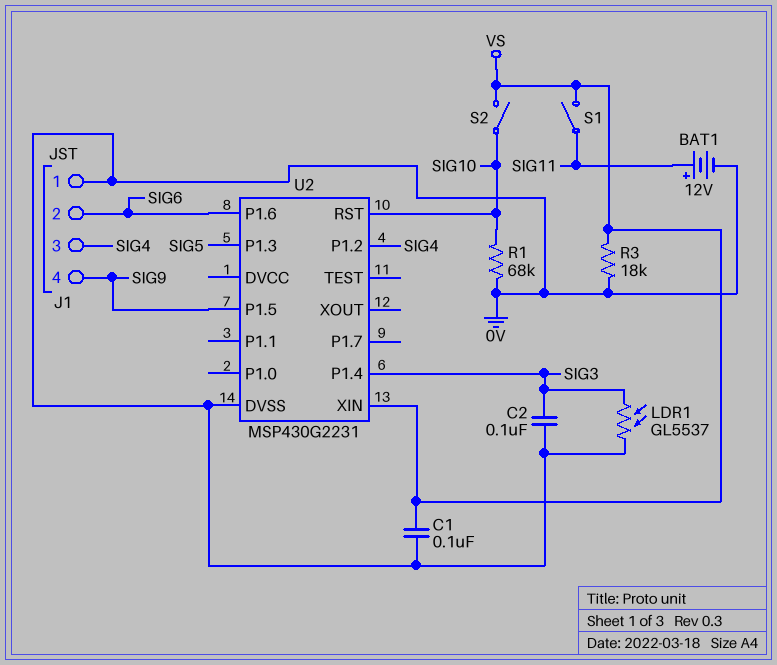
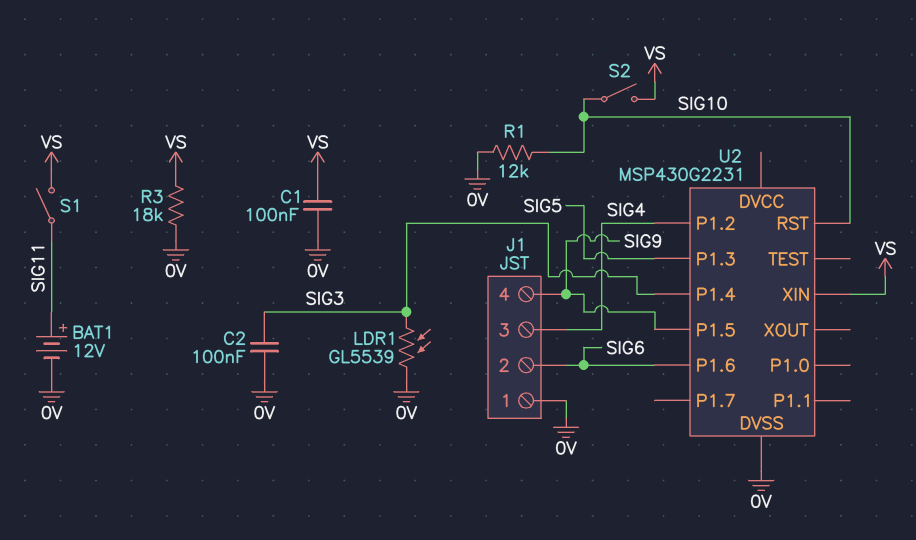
LDR1: GL5537 (0V, SIG3) -> GL5539 (0V, SIG3)
R1: 68k (0V, SIG10) -> 12k (0V, SIG10)

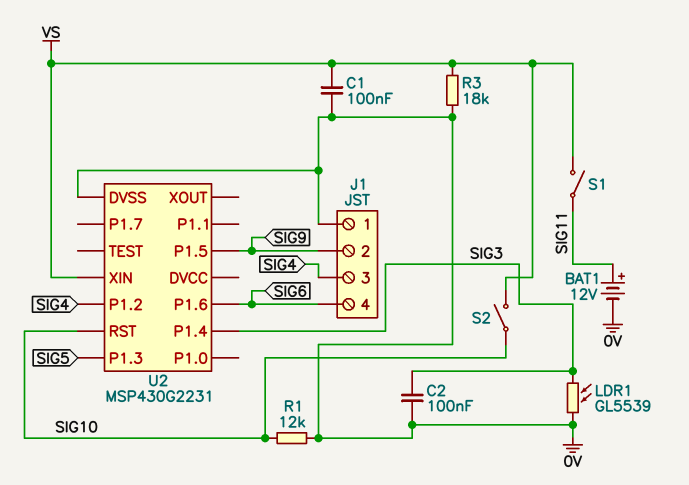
J1 pin 2: SIG6 -> SIG9
J1 pin 4: SIG9 -> SIG6

